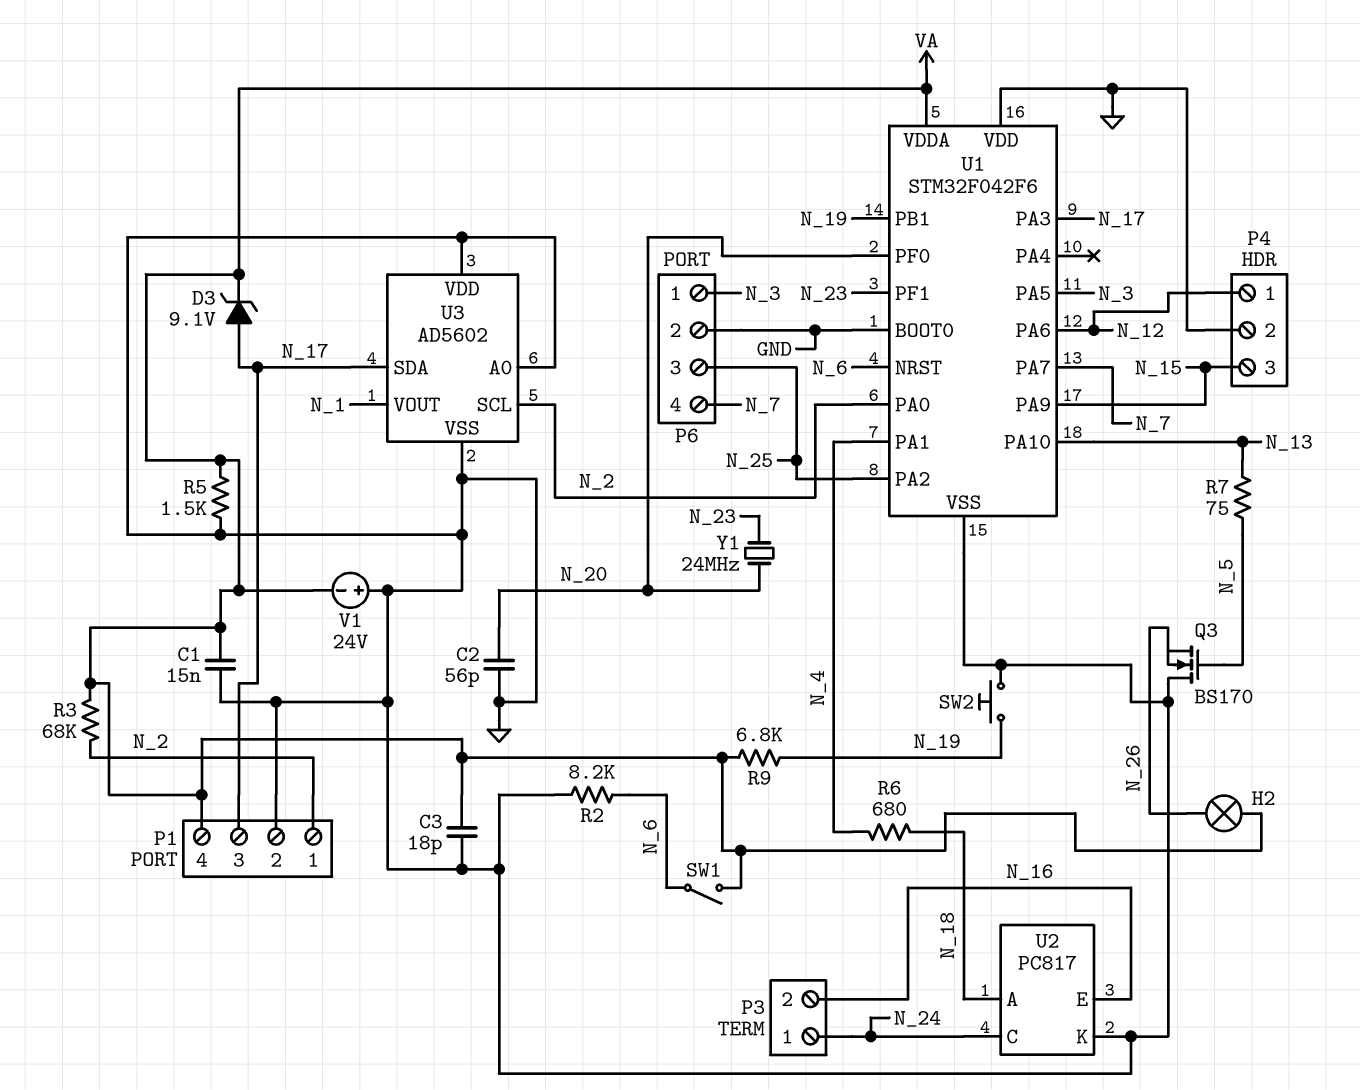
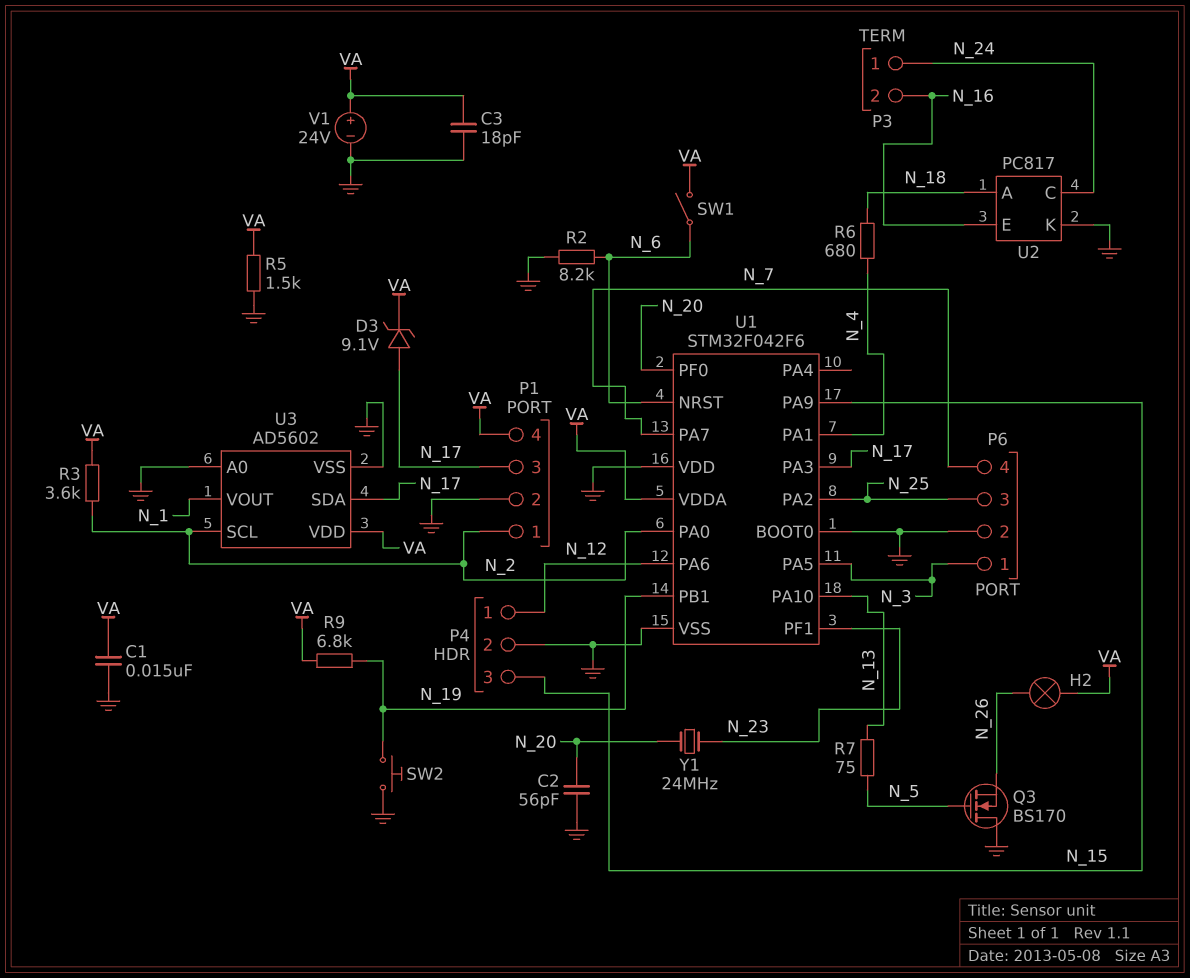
R3: 68k (N_2, VA) -> 3.6k (N_2, VA)
U3 pin VDD: GND -> VA
V1: 24V (plus GND, minus VA) -> 24V (plus VA, minus GND)

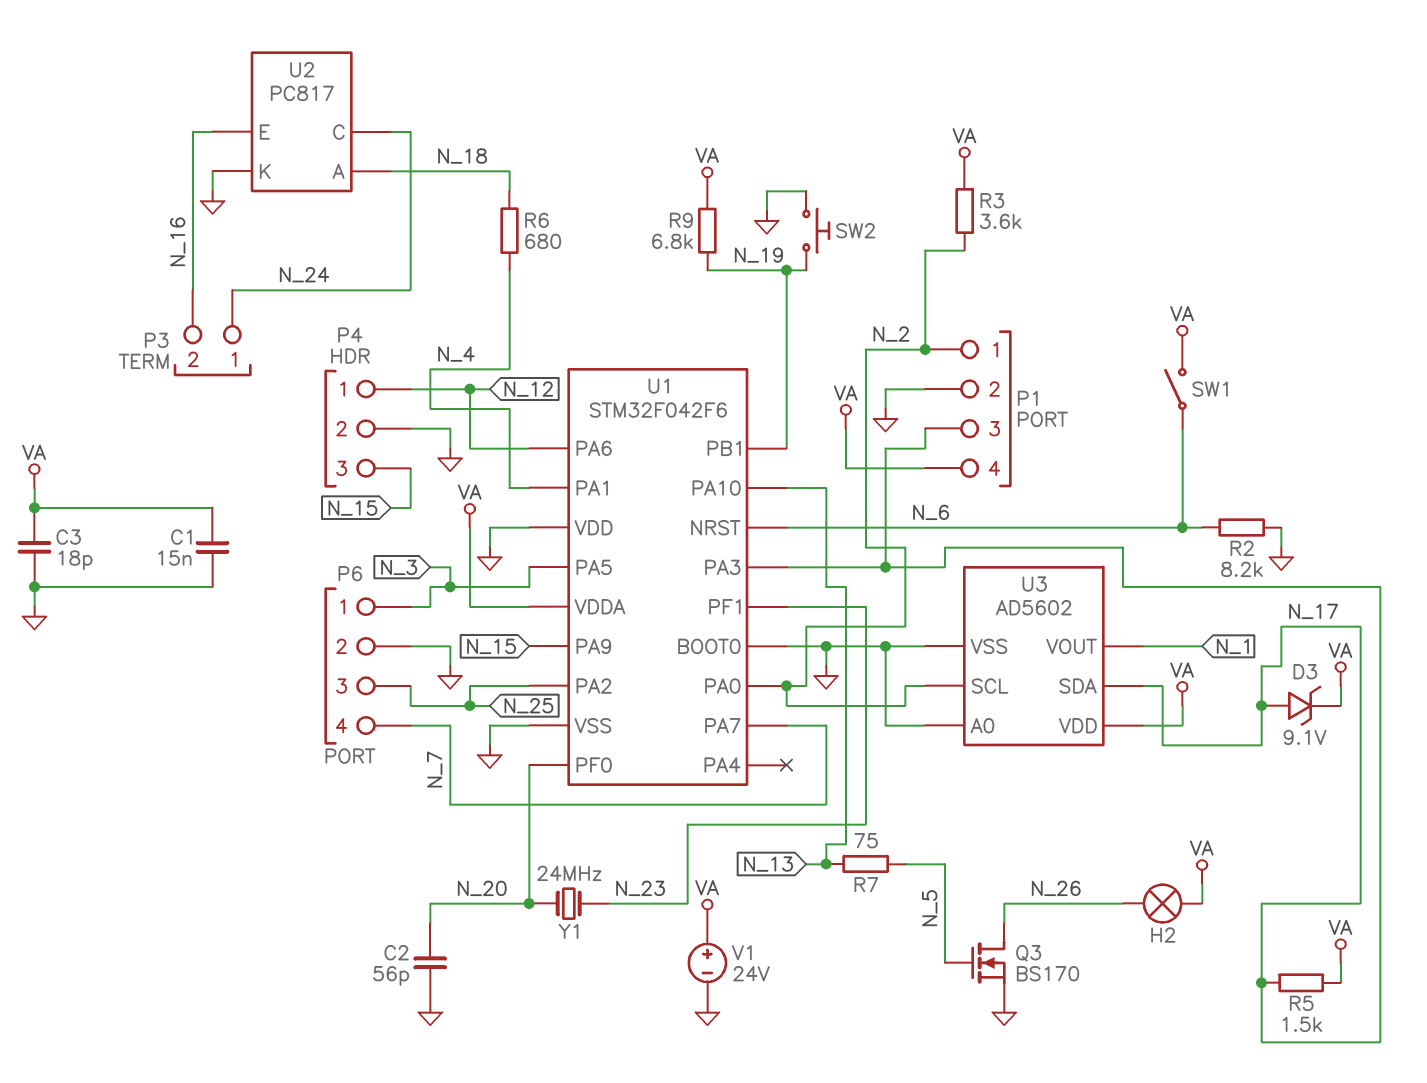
Q3: NMOS BS170 (G N_5, D GND, S N_26) -> NMOS BS170 (G N_5, D N_26, S GND)
R5: 1.5k (GND, VA) -> 1.5k (N_17, VA)

